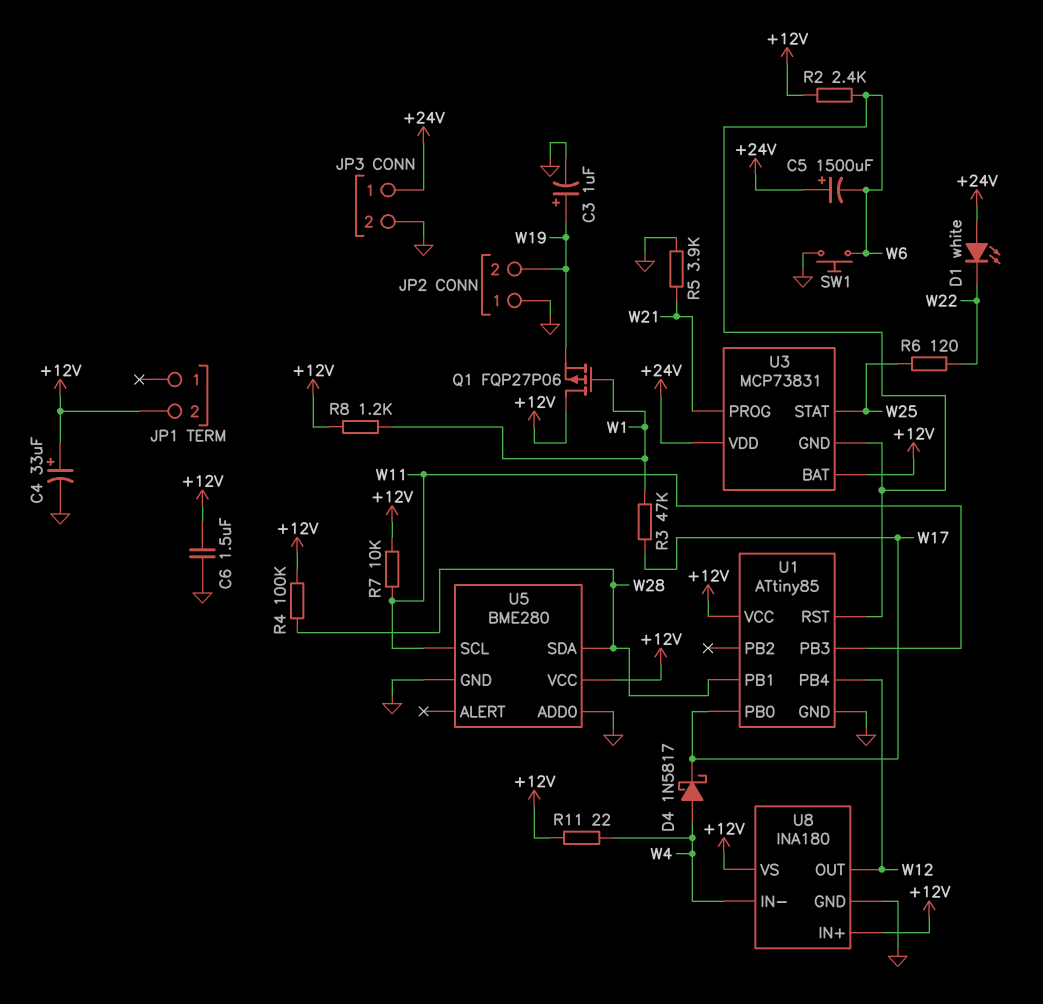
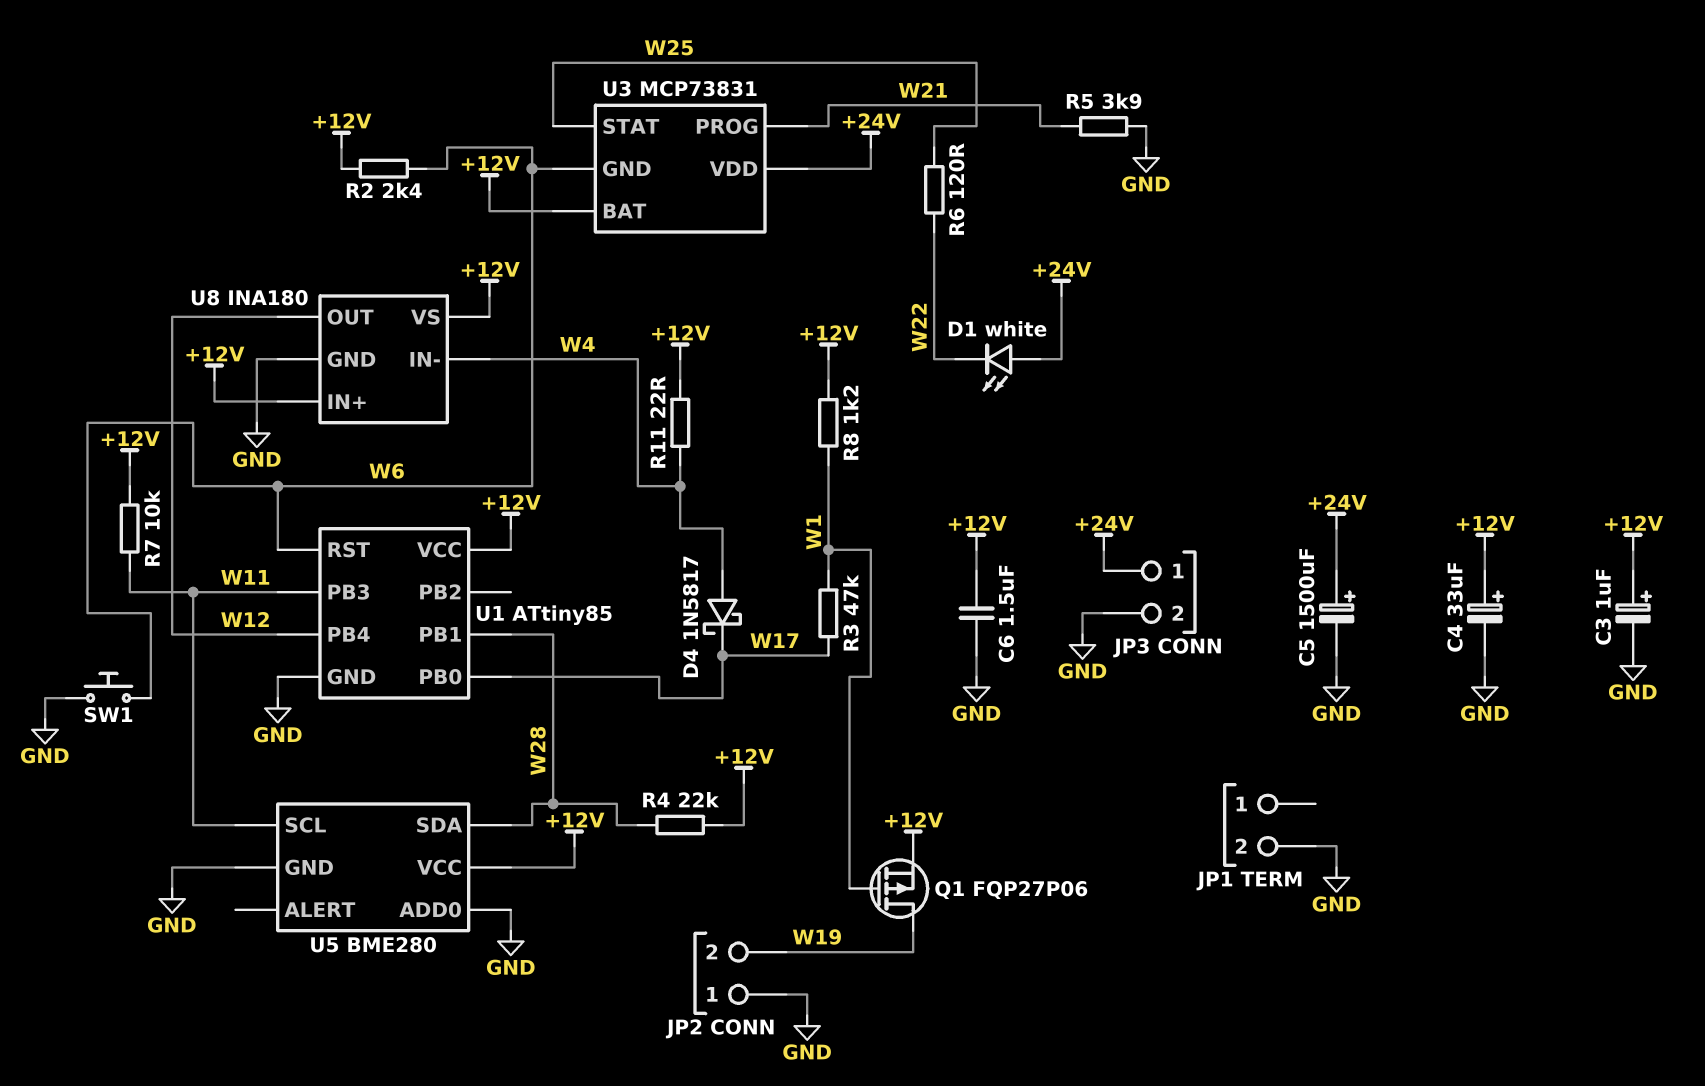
C3: 1uF (plus W19, minus GND) -> 1uF (plus +12V, minus GND)
C5: 1500uF (plus +24V, minus W6) -> 1500uF (plus +24V, minus GND)
JP1 pin 2: +12V -> GND
Q1: PMOS FQP27P06 (G W1, D +12V, S W19) -> PMOS FQP27P06 (G W1, D W19, S +12V)
R4: 100k (+12V, W28) -> 22k (+12V, W28)

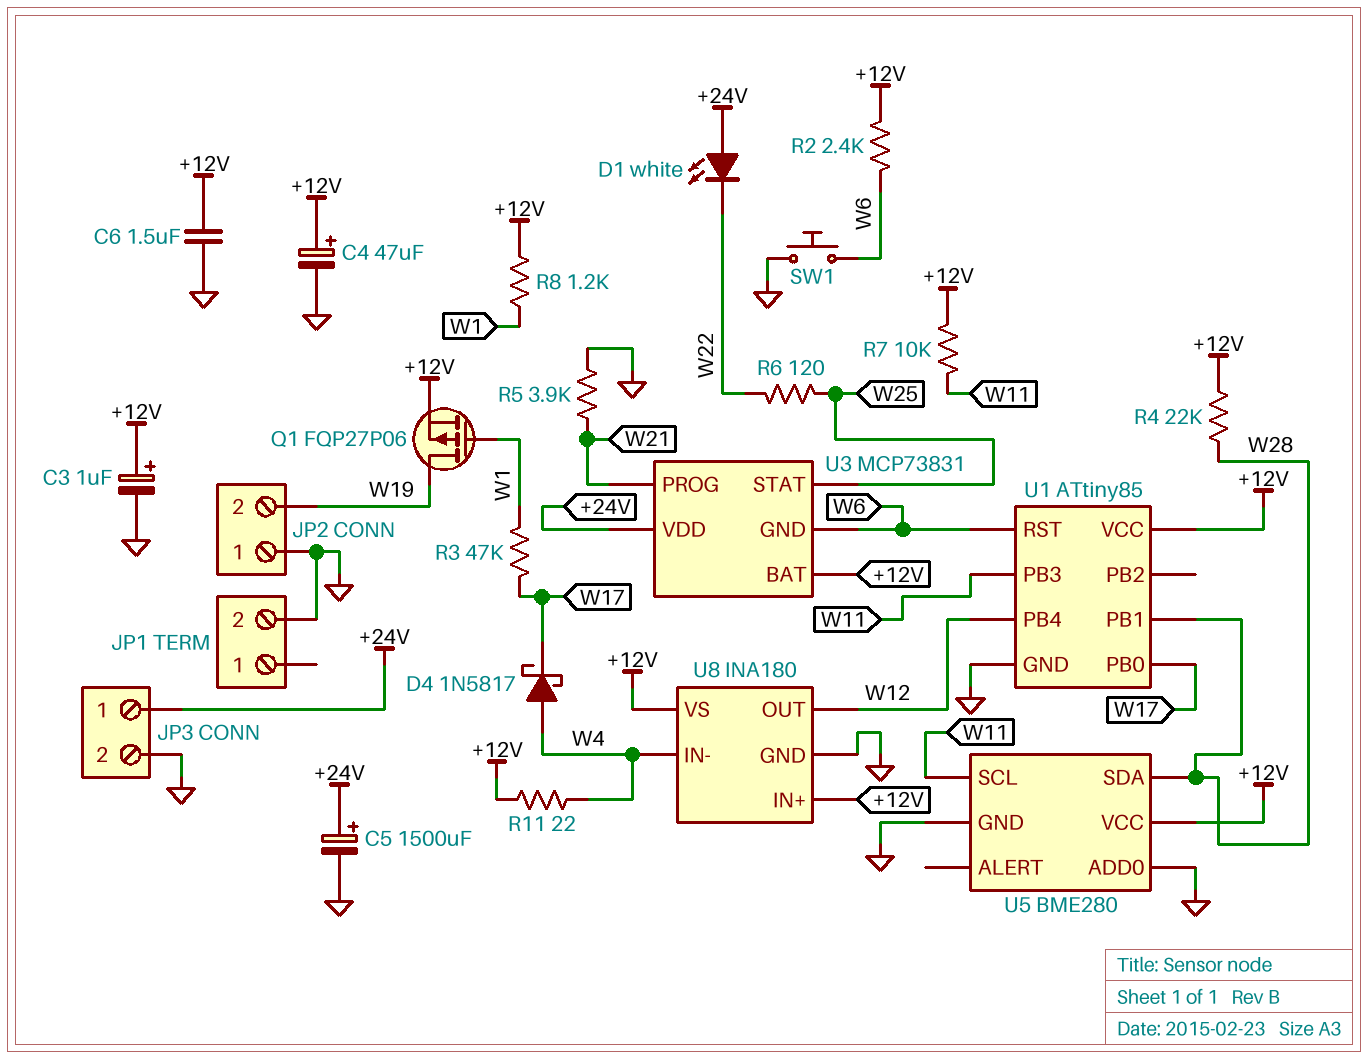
C4: 33uF (plus +12V, minus GND) -> 47uF (plus +12V, minus GND)

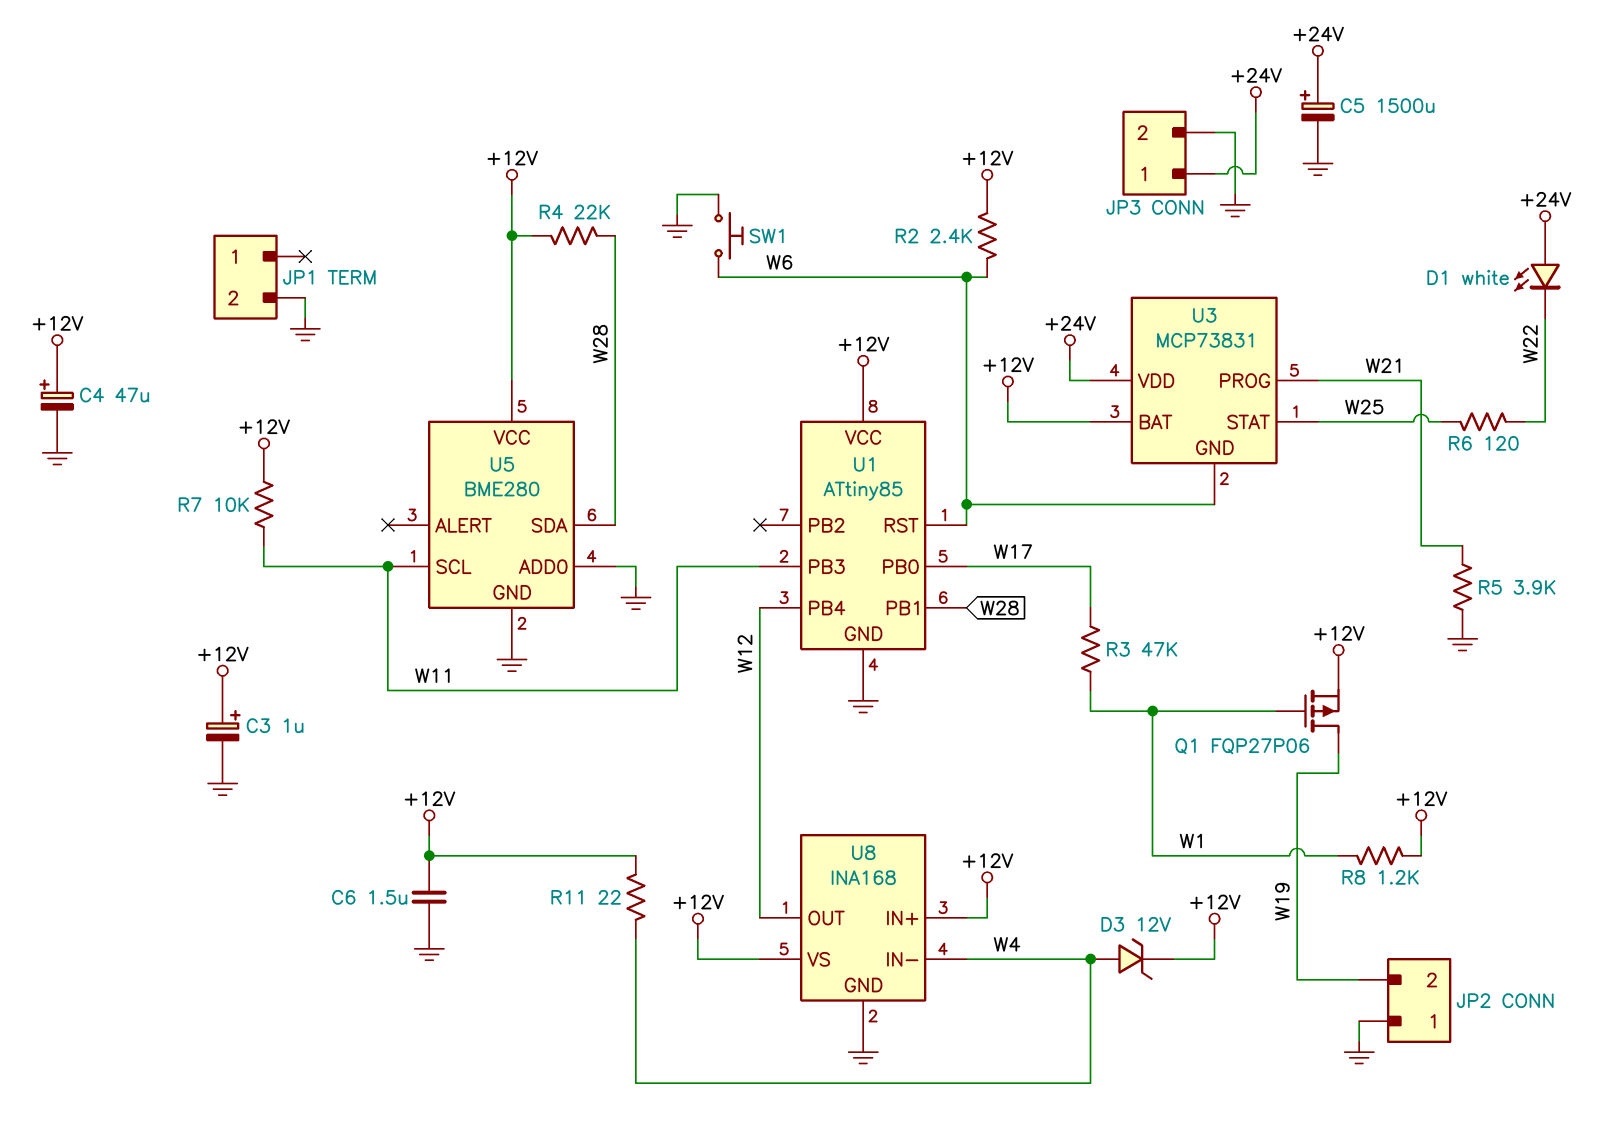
D3: none -> zener 12V (A W4, K +12V)
D4: schottky 1N5817 (A W4, K W17) -> none
U8: INA180 -> INA168

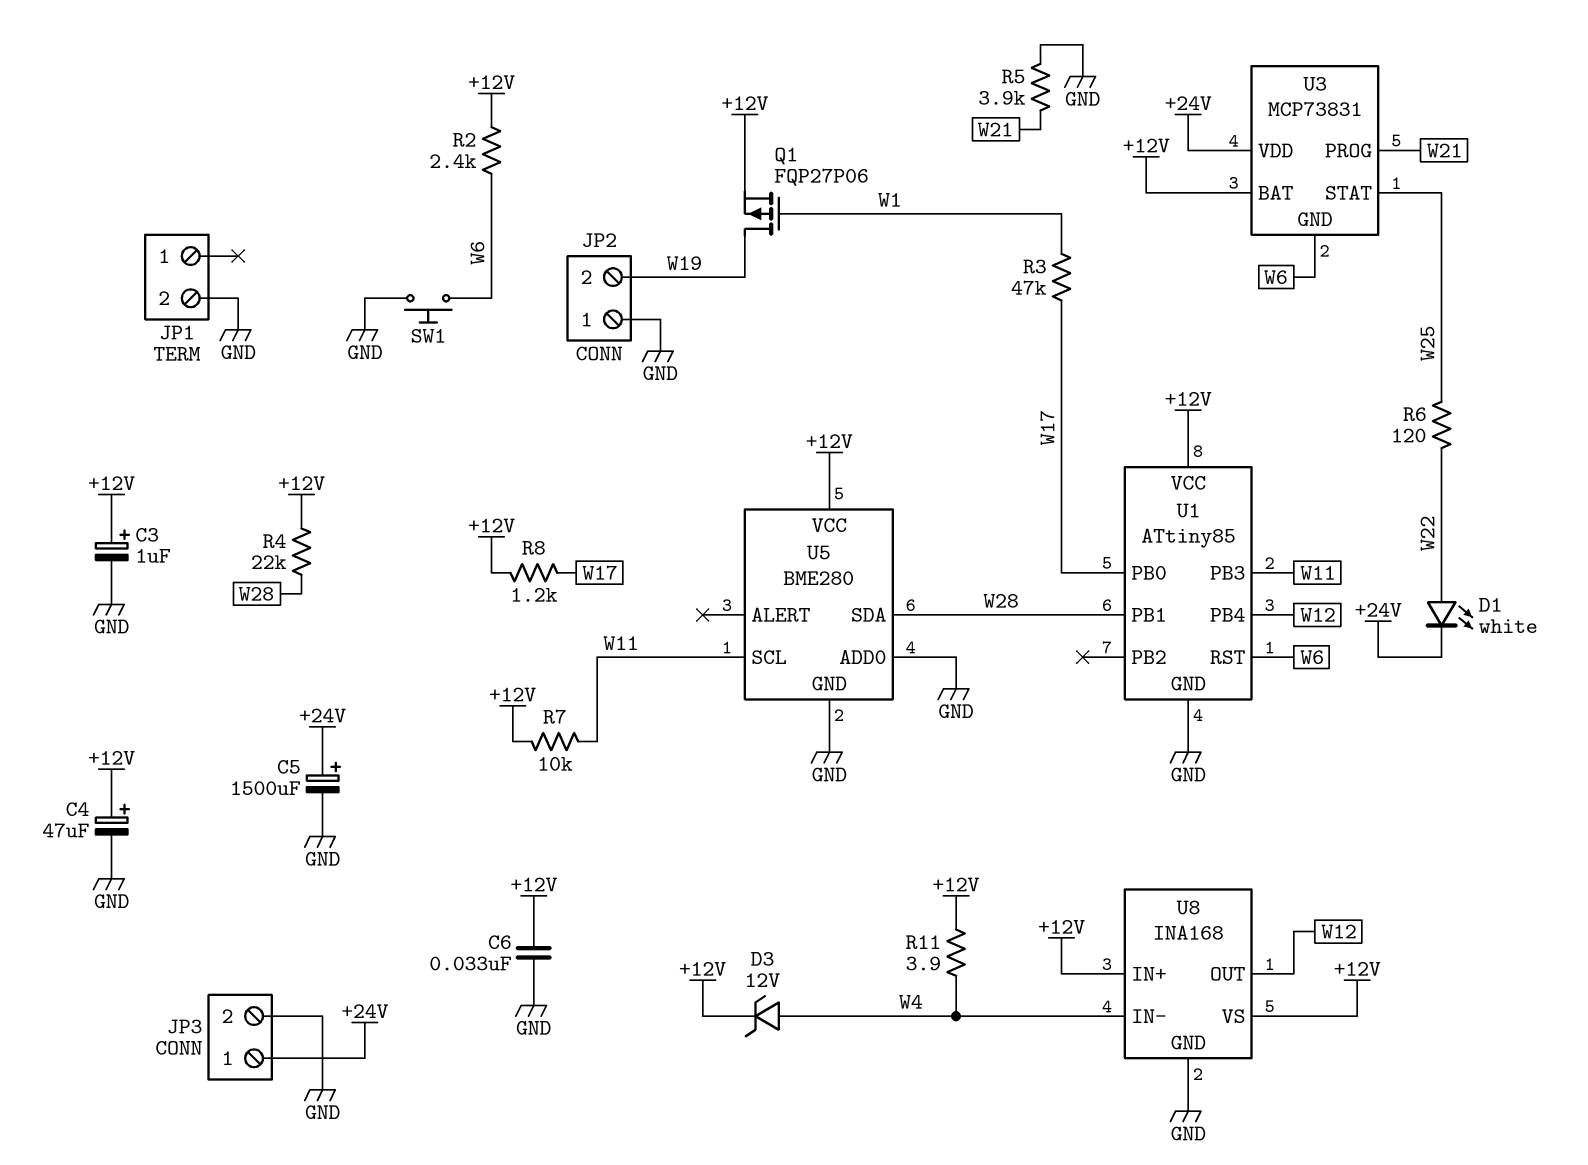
C6: 1.5uF (+12V, GND) -> 33nF (+12V, GND)
D1: LED white (A +24V, K W22) -> LED white (A W22, K +24V)
R8: 1.2k (+12V, W1) -> 1.2k (+12V, W17)
R11: 22 (+12V, W4) -> 3.9 (+12V, W4)

